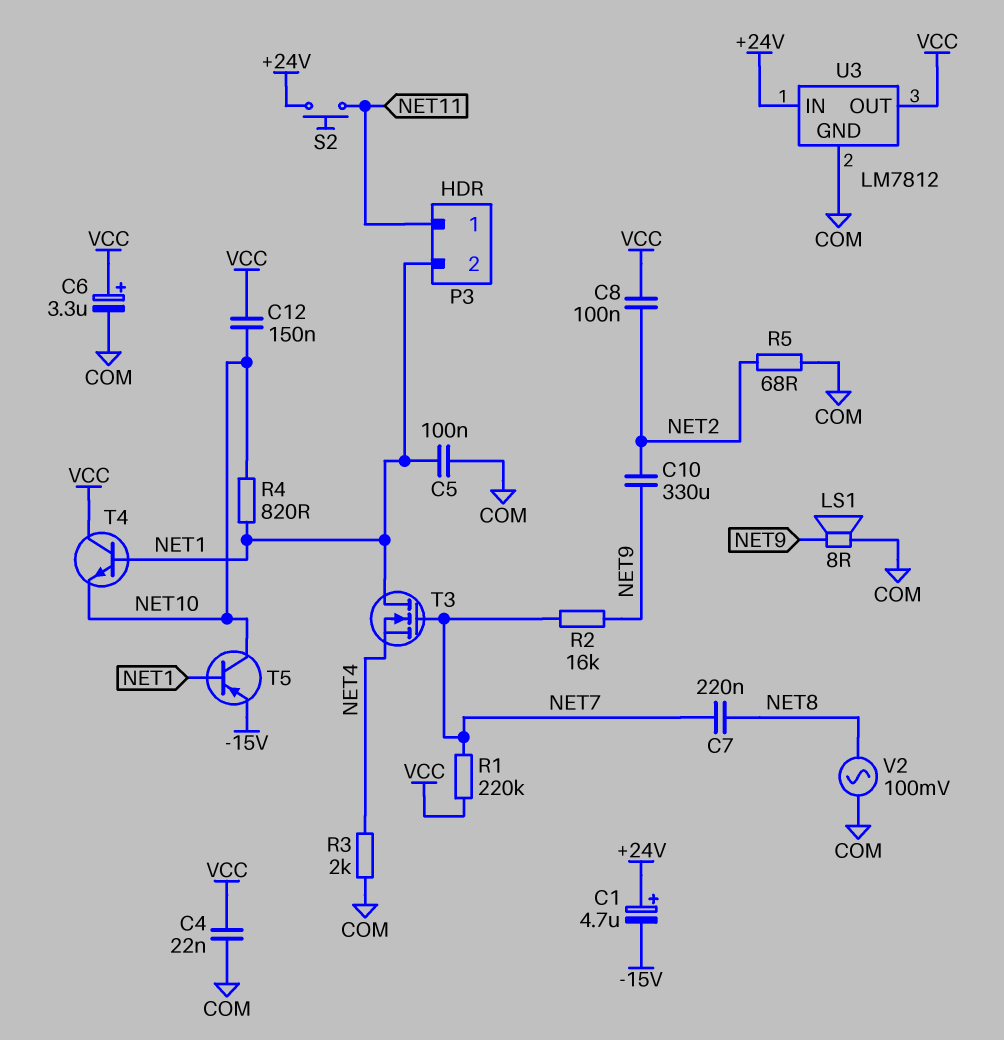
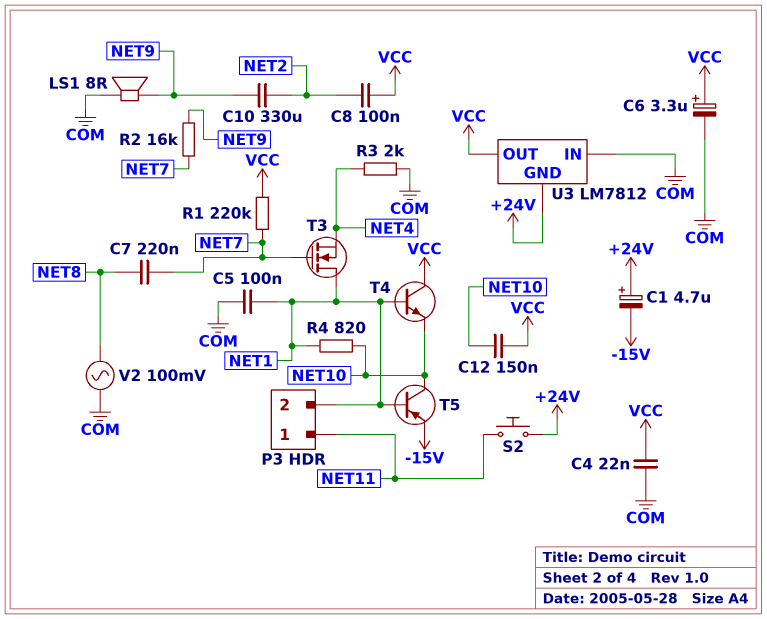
R5: 68 (COM, NET2) -> none
U3 pin GND: COM -> +24V
U3 pin IN: +24V -> COM

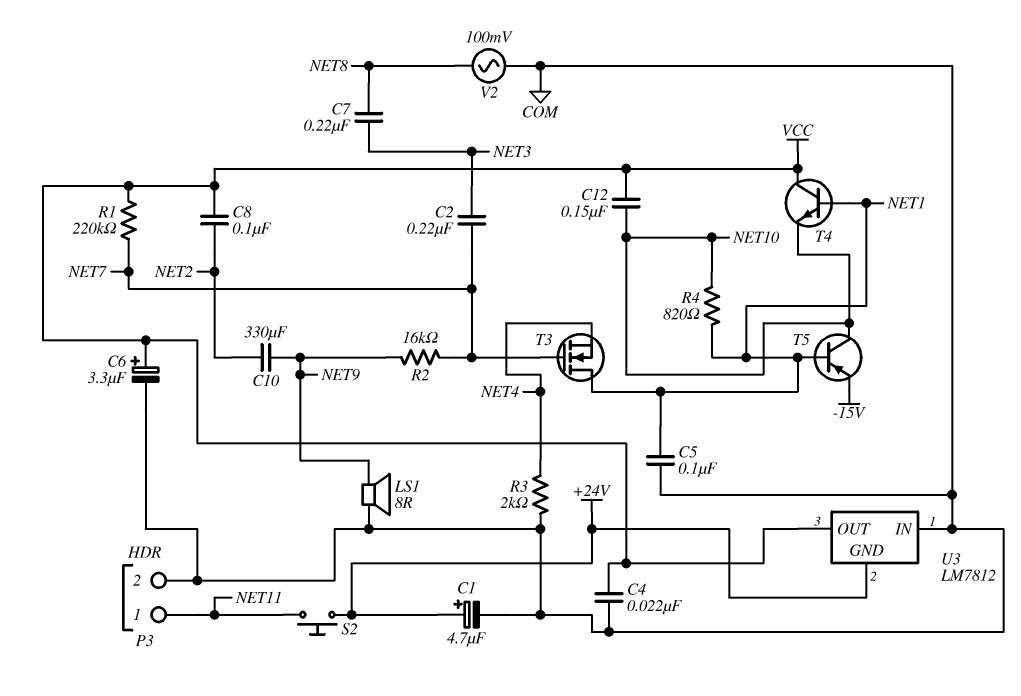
C1: 4.7uF (plus +24V, minus -15V) -> 4.7uF (plus +24V, minus COM)
C2: none -> 220nF (NET3, NET7)
C7: 220nF (NET7, NET8) -> 220nF (NET3, NET8)
P3 pin 2: NET1 -> COM

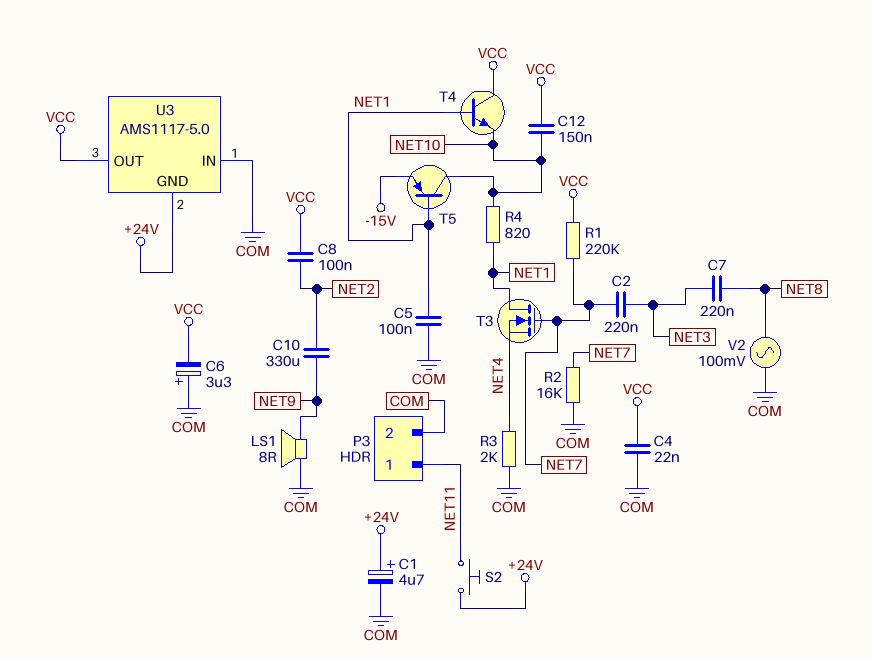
C6: 3.3uF (plus VCC, minus COM) -> 3.3uF (plus COM, minus VCC)
R2: 16k (NET7, NET9) -> 16k (COM, NET7)
U3: LM7812 -> AMS1117-5.0

